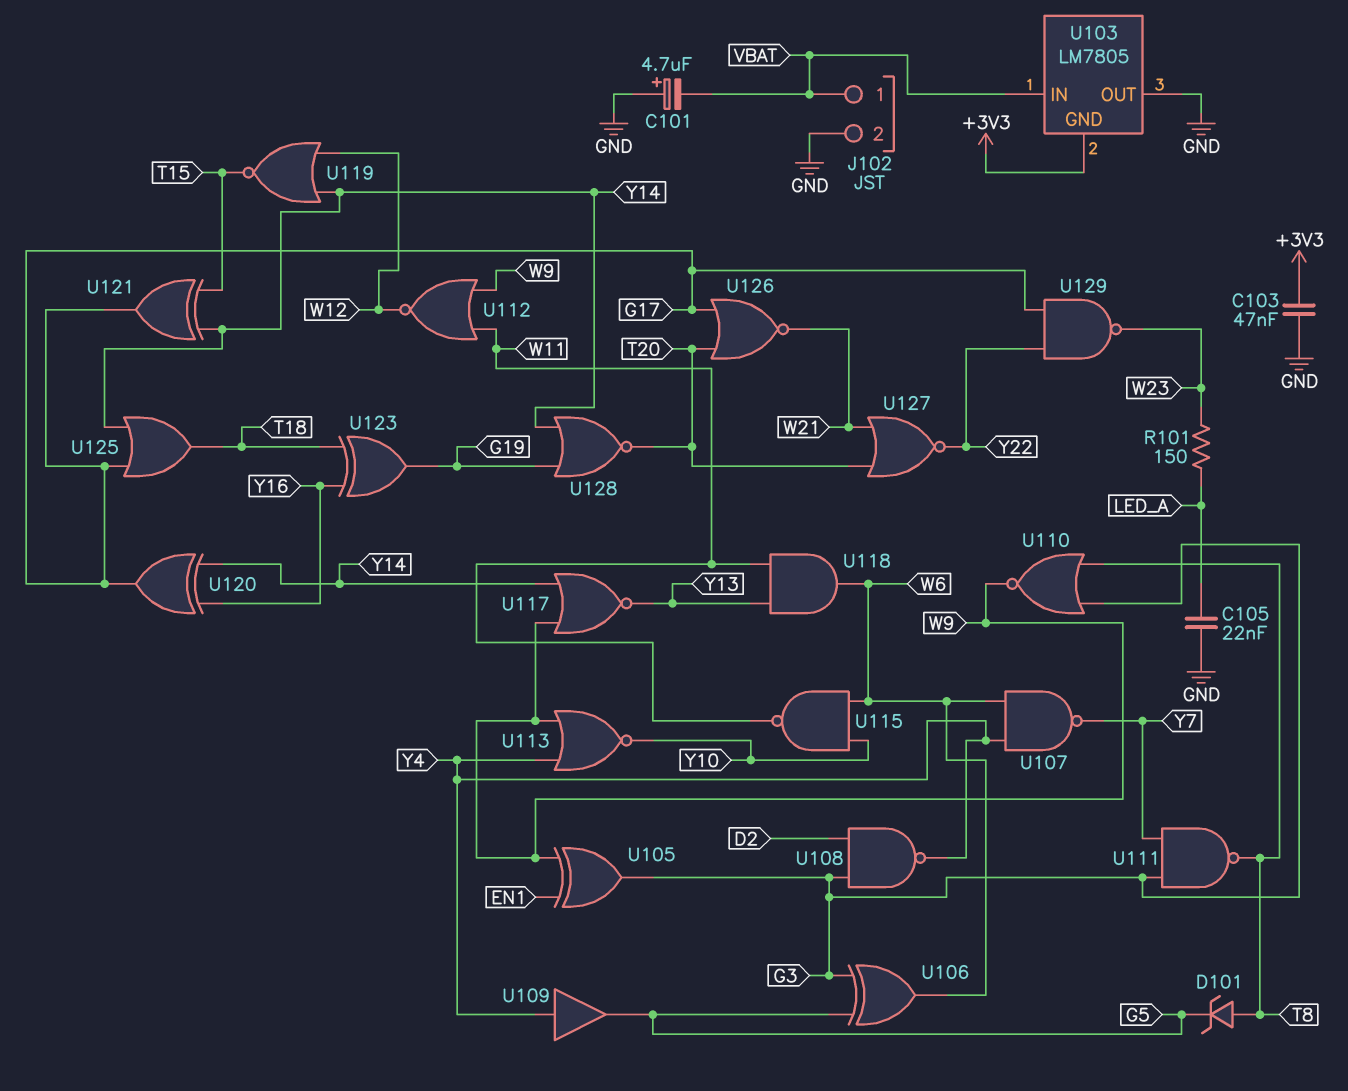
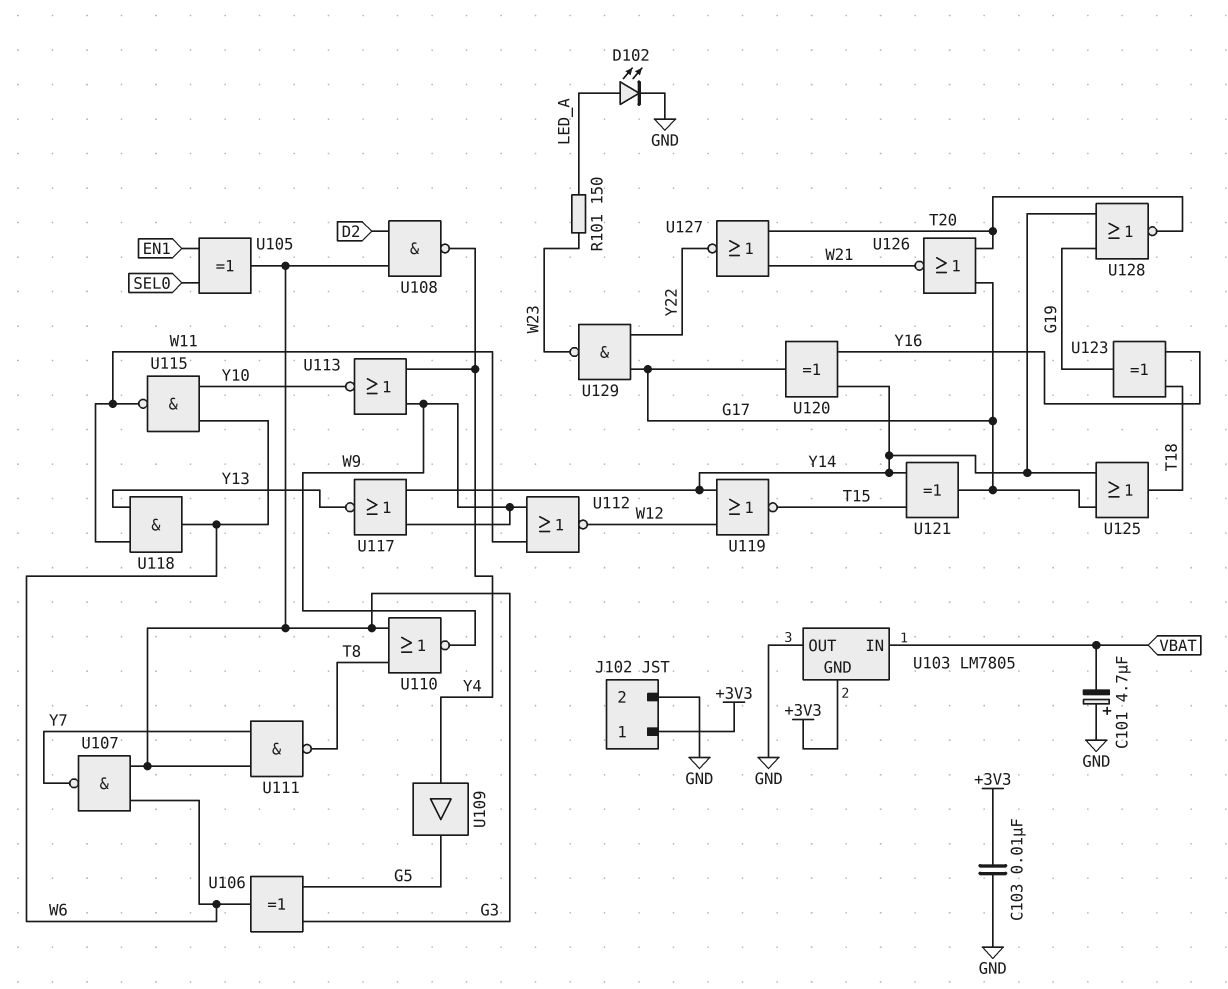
C103: 47nF (+3V3, GND) -> 10nF (+3V3, GND)
C105: 22nF (GND, LED_A) -> none
D101: zener (A T8, K G5) -> none
D102: none -> LED (A LED_A, K GND)
J102 pin 1: VBAT -> +3V3
U105: XOR (in EN1, in W9, out G3) -> XOR (in EN1, in SEL0, out G3)
U107: NAND (in W6, in Y4, out Y7) -> NAND (in G3, in W6, out Y7)

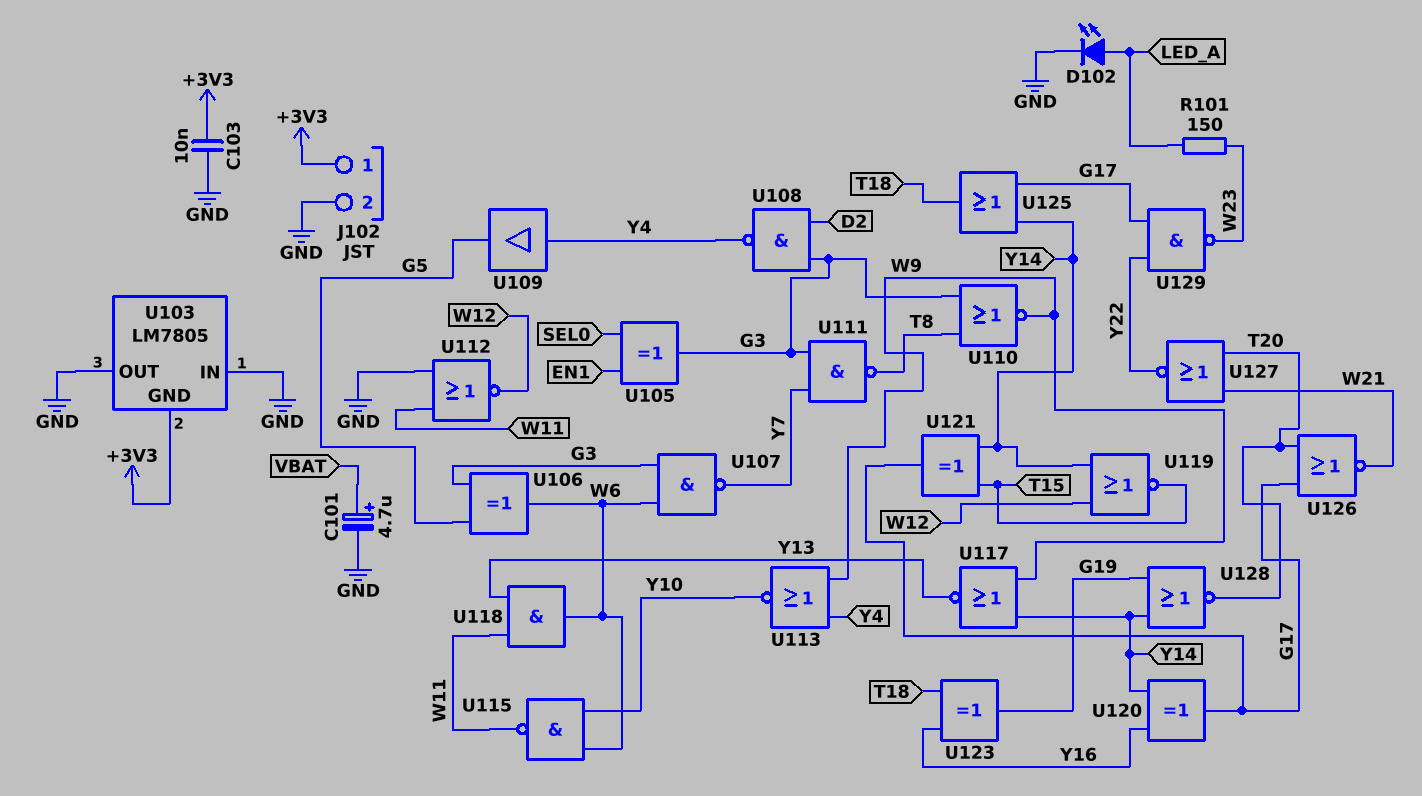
C101: 4.7uF (plus GND, minus VBAT) -> 4.7uF (plus VBAT, minus GND)
U103 pin IN: VBAT -> GND
U112: NOR (in W9, in W11, out W12) -> NOR (in GND, in W11, out W12)

